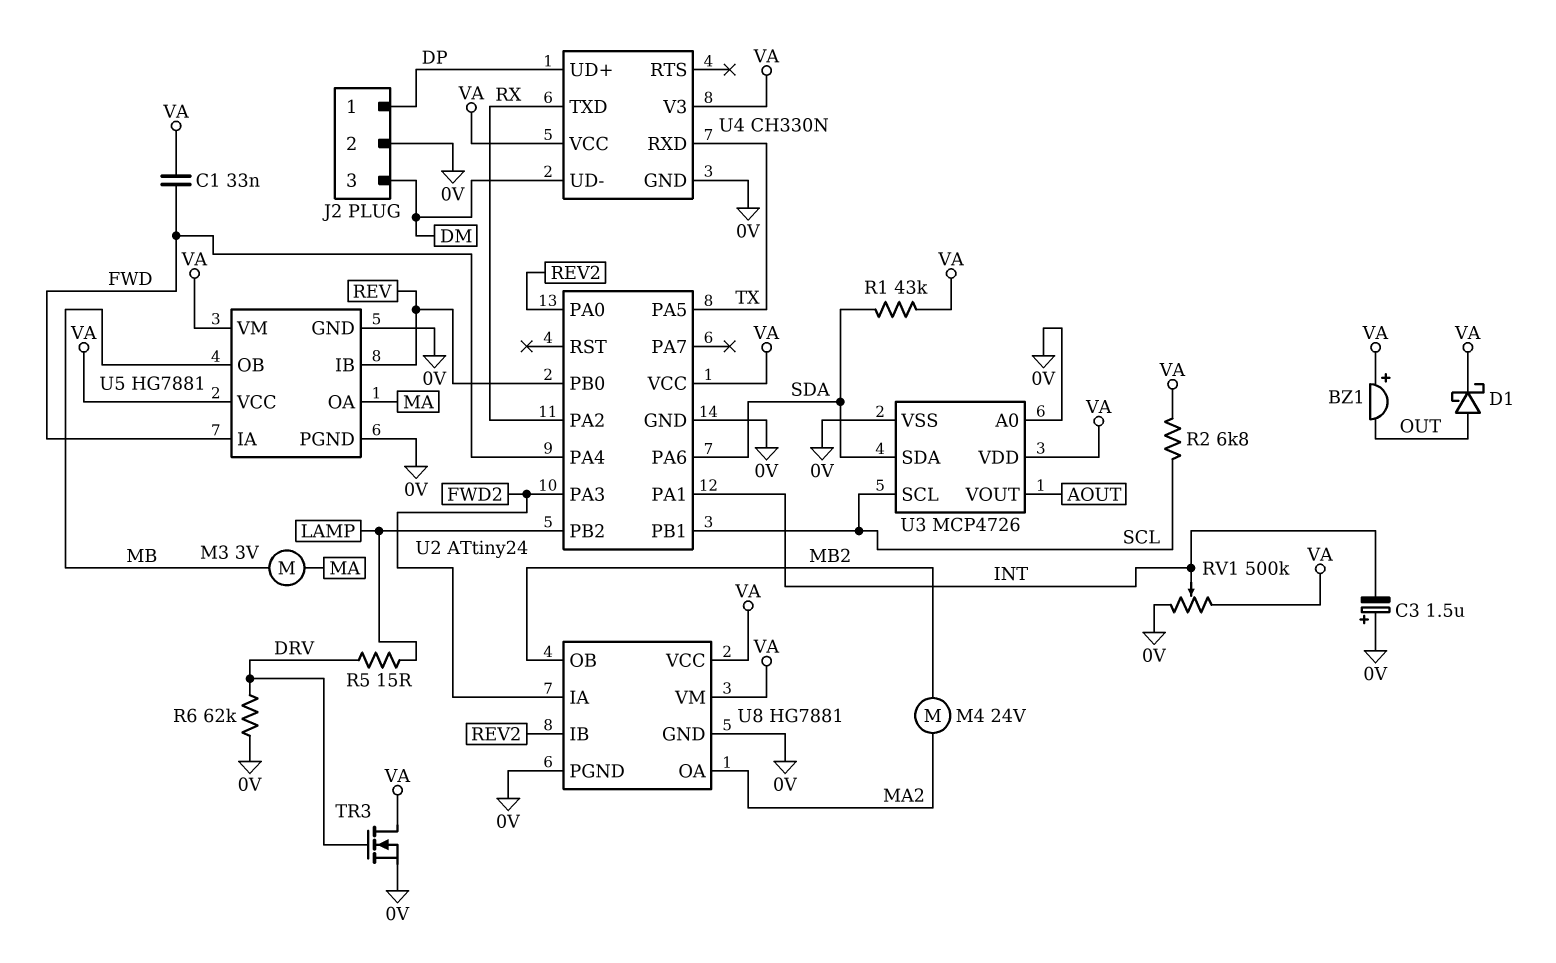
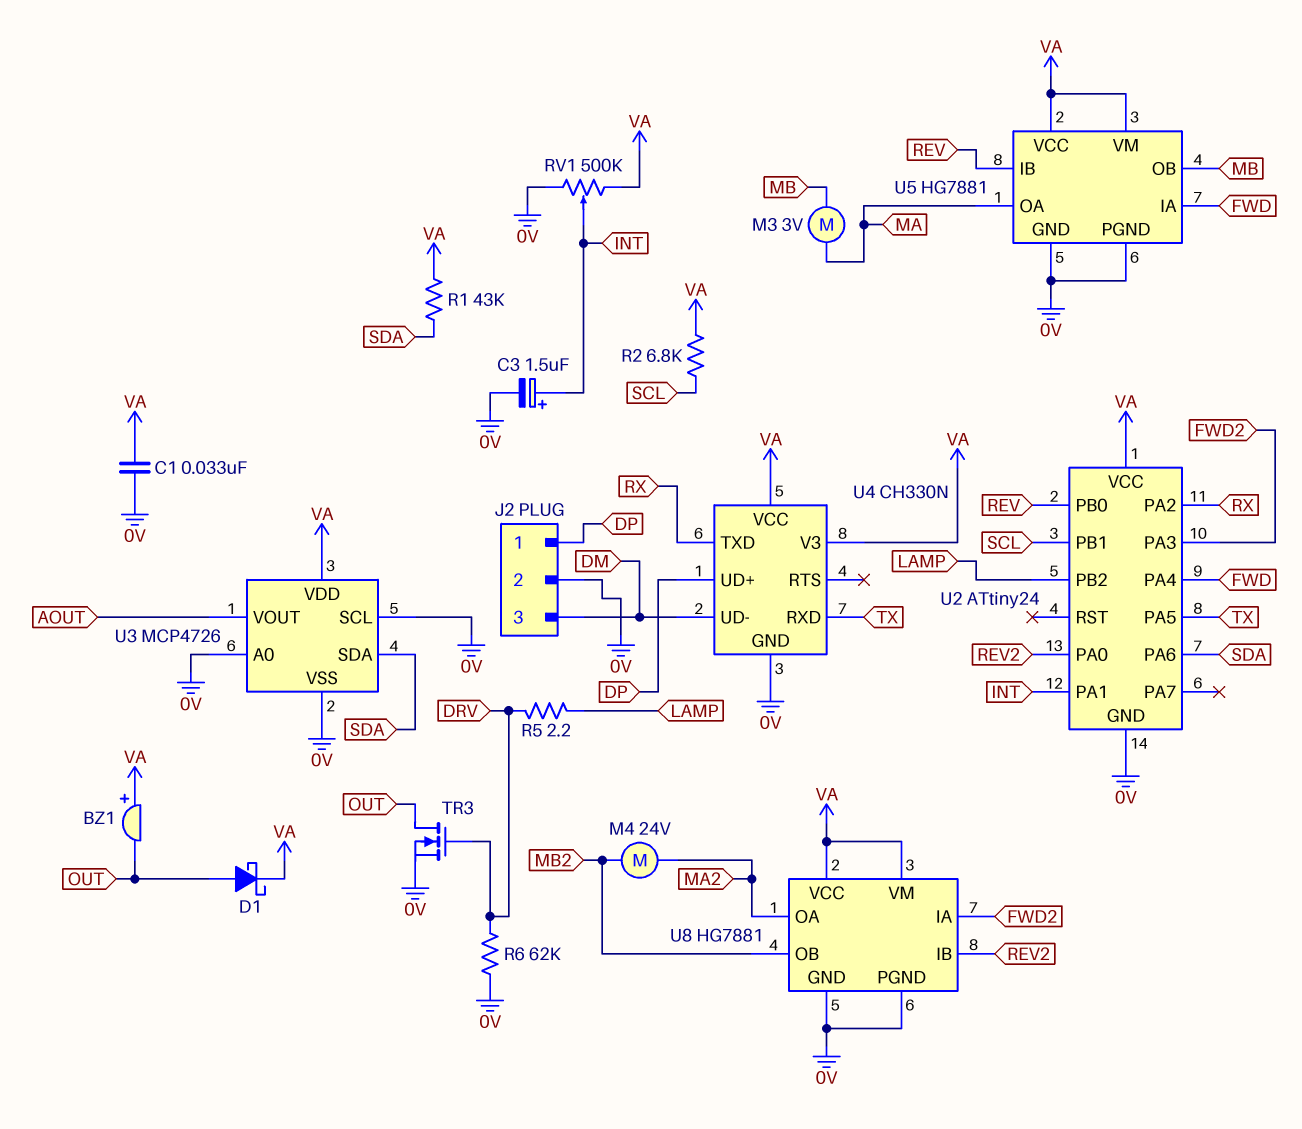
C1: 33nF (FWD, VA) -> 33nF (0V, VA)
C3: 1.5uF (plus 0V, minus INT) -> 1.5uF (plus INT, minus 0V)
R5: 15 (DRV, LAMP) -> 2.2 (DRV, LAMP)
TR3: NMOS (G DRV, D VA, S 0V) -> NMOS (G DRV, D OUT, S 0V)
U3 pin SCL: SCL -> 0V

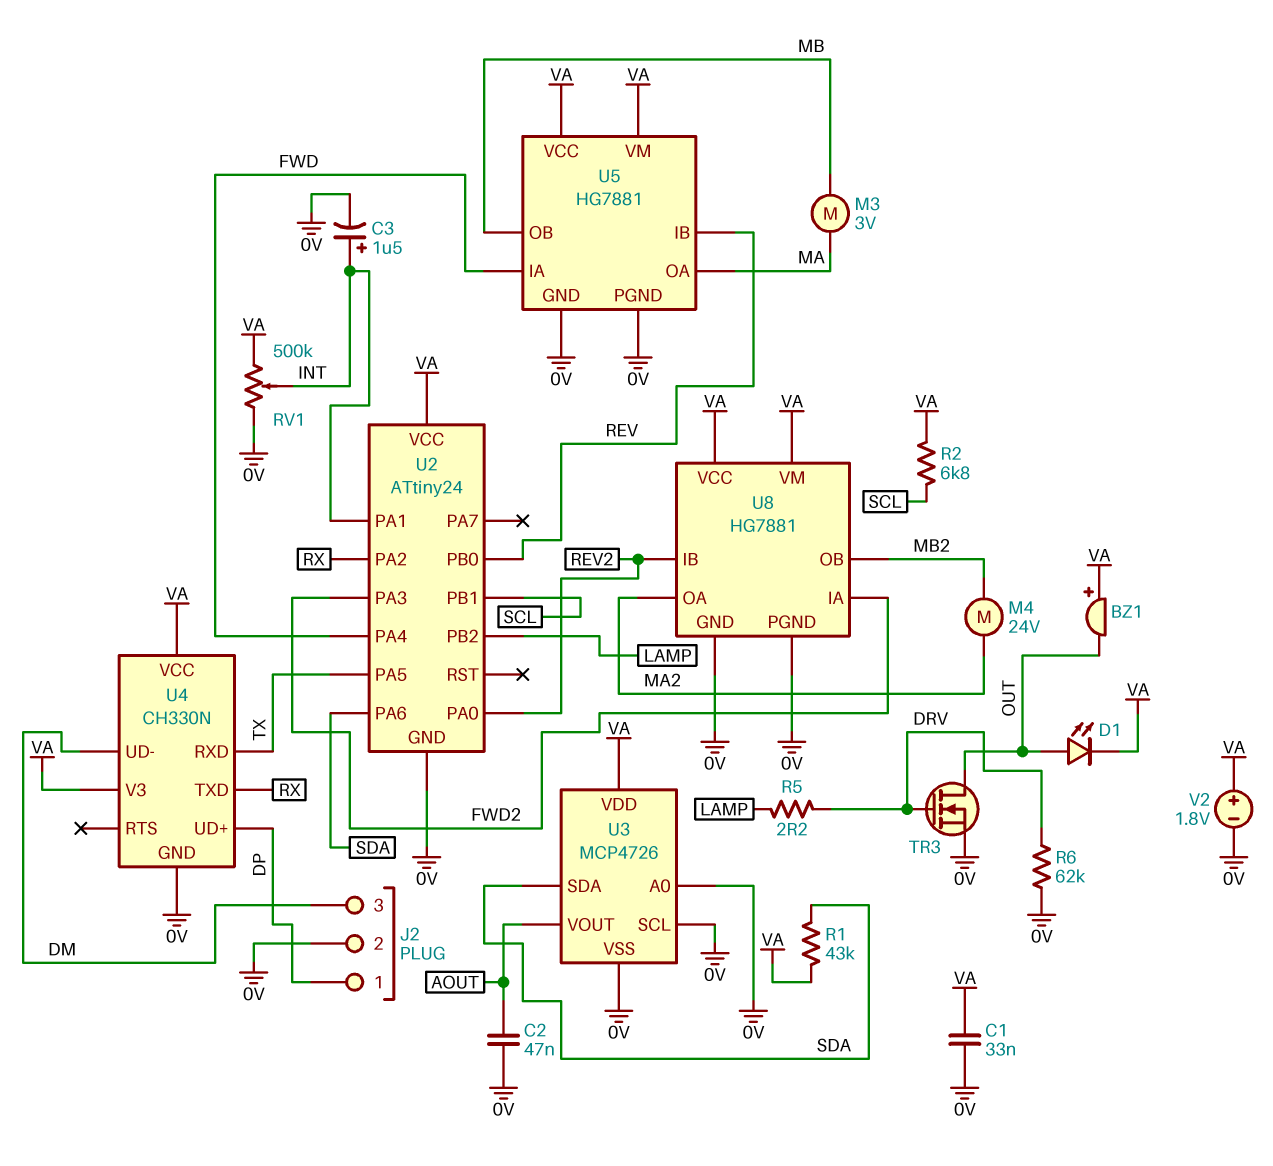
C2: none -> 47nF (0V, AOUT)
D1: schottky (A OUT, K VA) -> LED (A OUT, K VA)
V2: none -> 1.8V (plus VA, minus 0V)

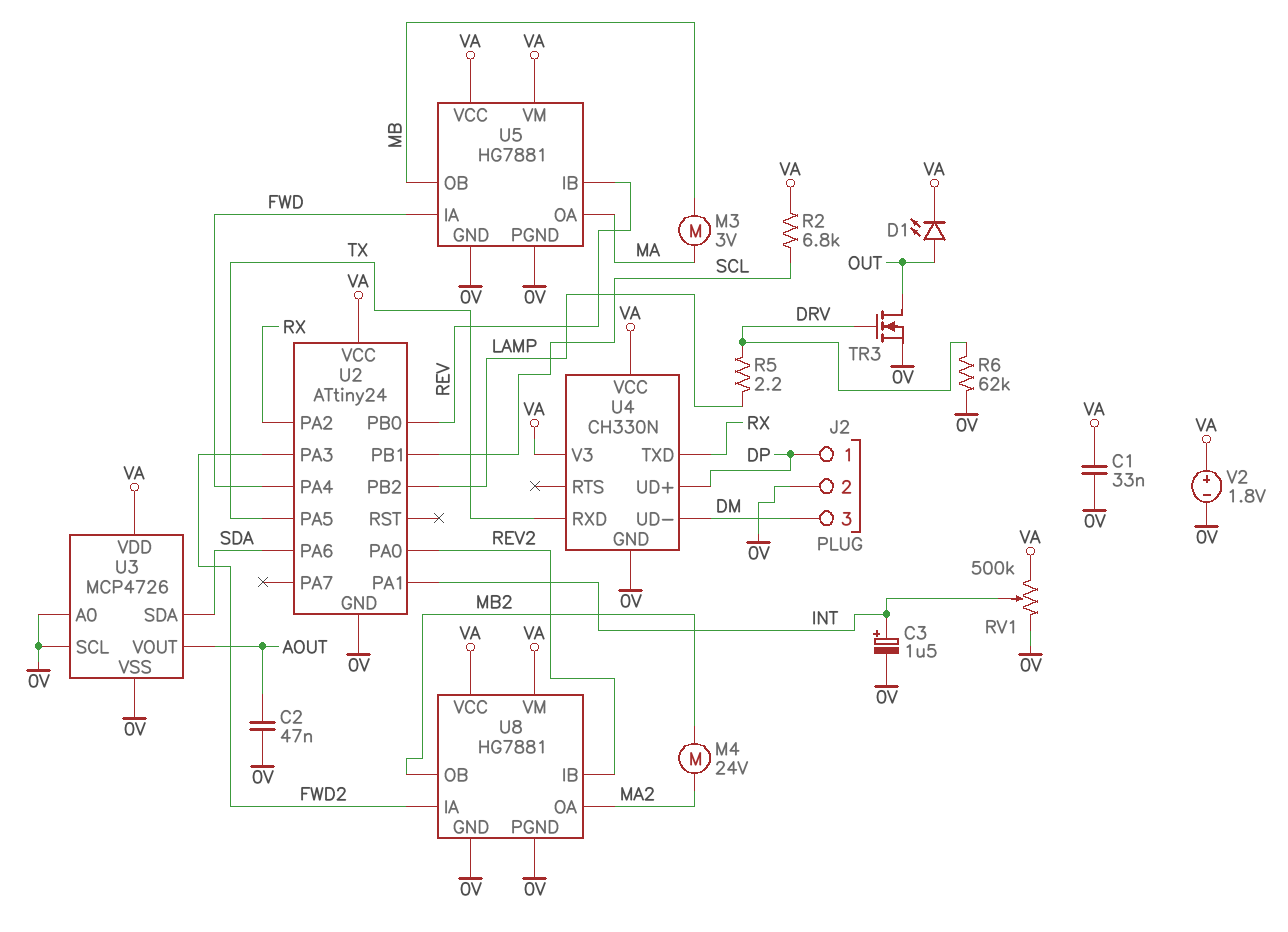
BZ1: buzzer (plus VA, minus OUT) -> none
R1: 43k (SDA, VA) -> none

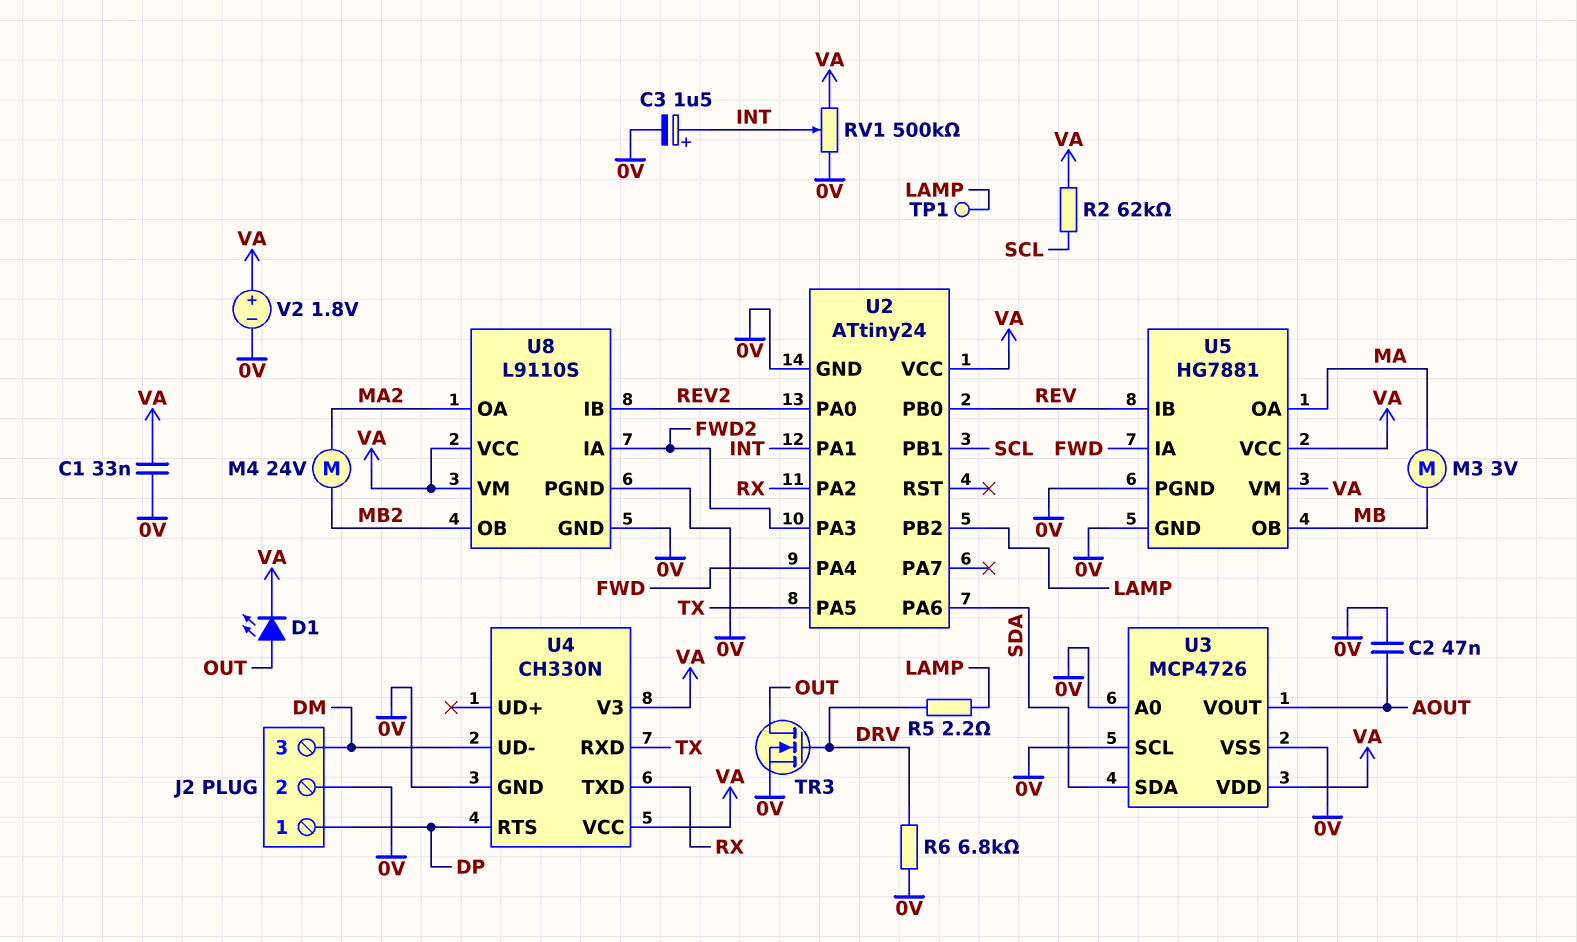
R2: 6.8k (SCL, VA) -> 62k (SCL, VA)
R6: 62k (0V, DRV) -> 6.8k (0V, DRV)
TP1: none -> test point (LAMP)
U4 pin RTS: none -> DP
U4 pin UD+: DP -> none
U8: HG7881 -> L9110S

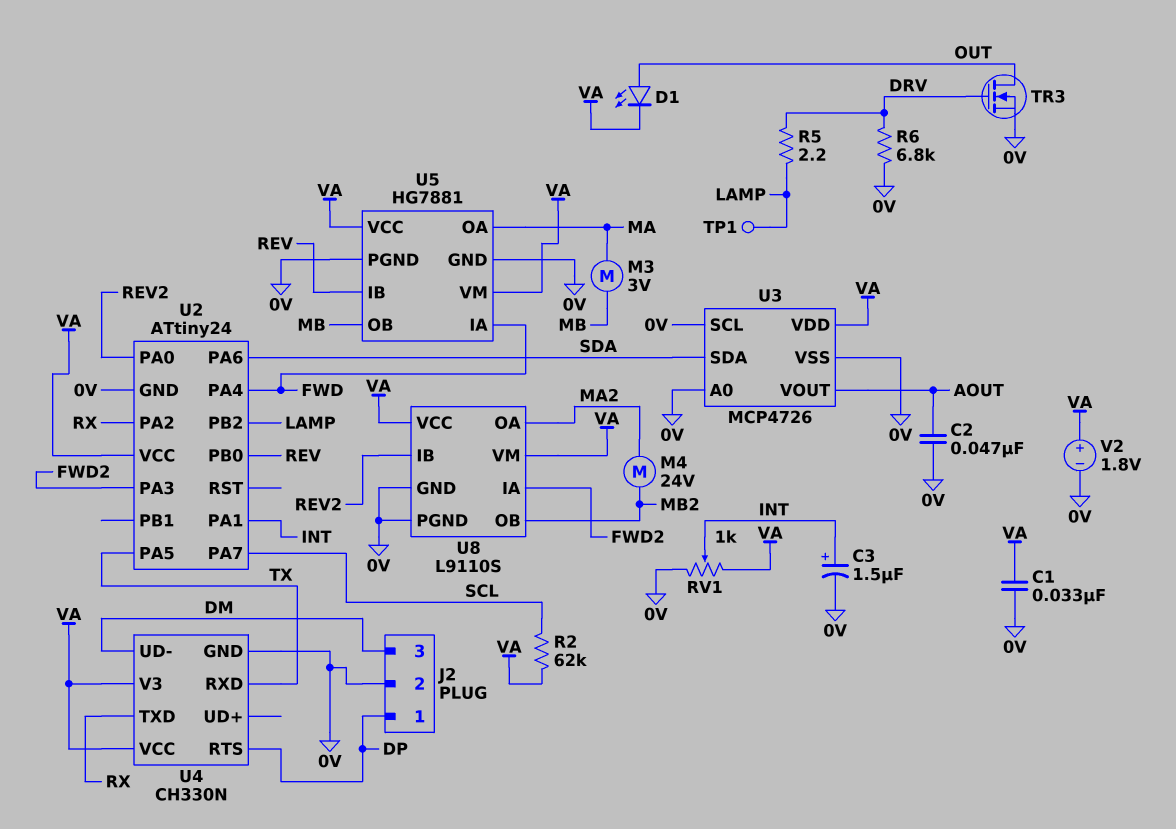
RV1: 500k (0V, VA, wiper INT) -> 1k (0V, VA, wiper INT)
U2 pin PA7: none -> SCL
U2 pin PB1: SCL -> none

